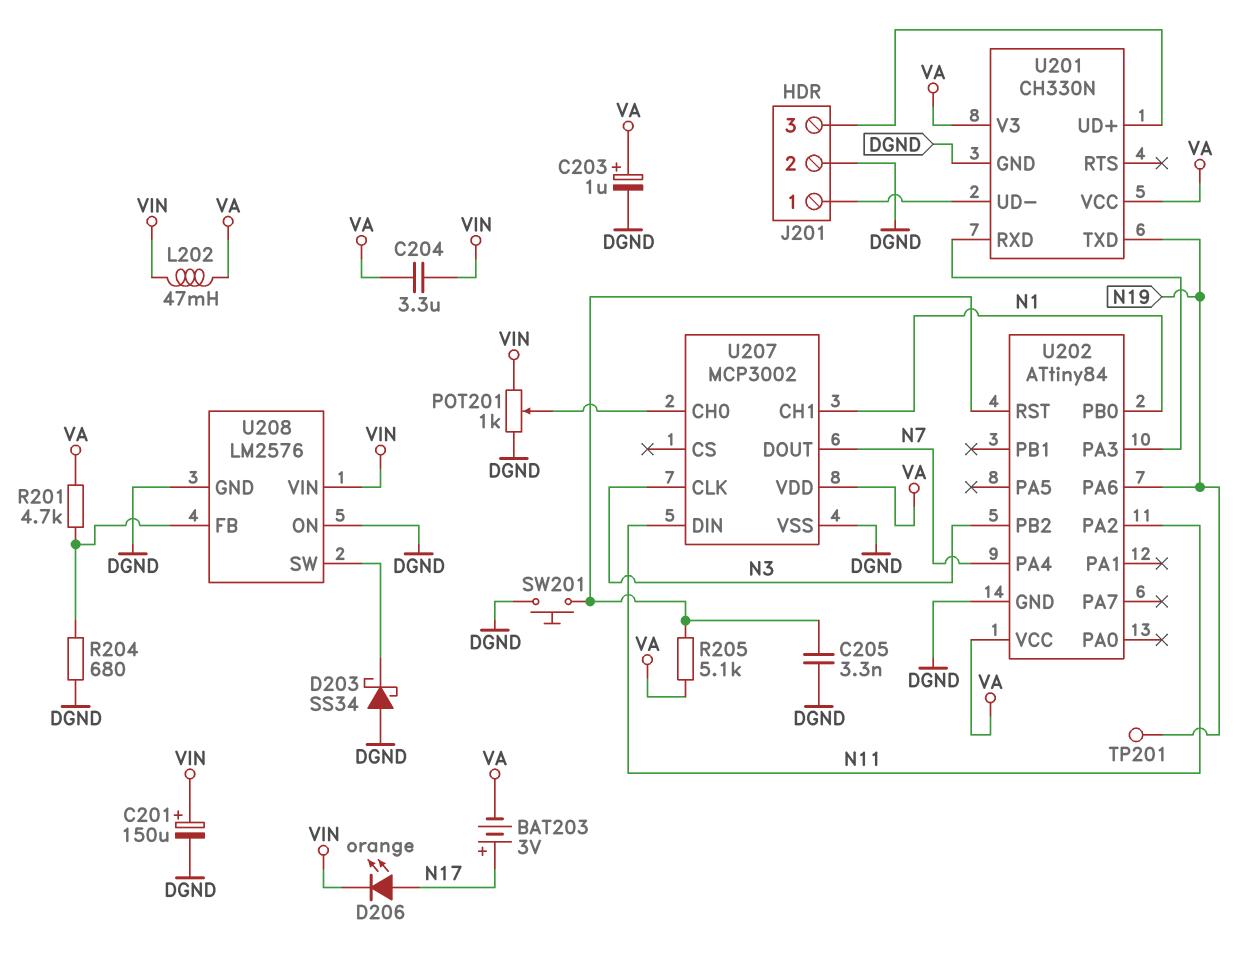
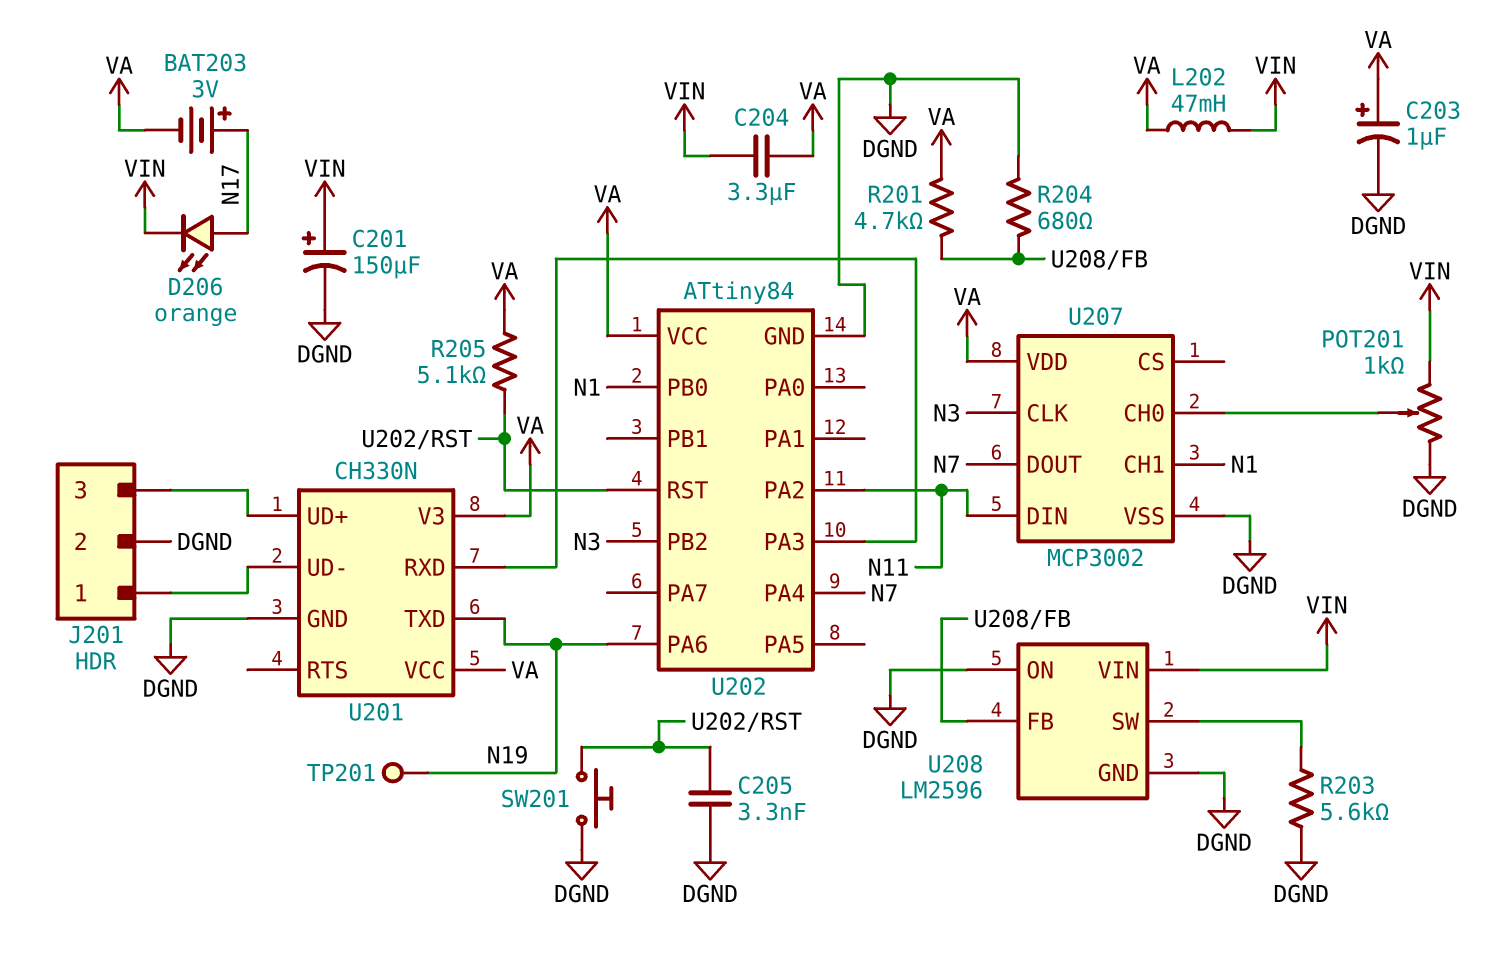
D203: schottky SS34 (A DGND, K U208/SW) -> none
R203: none -> 5.6k (DGND, U208/SW)
U208: LM2576 -> LM2596

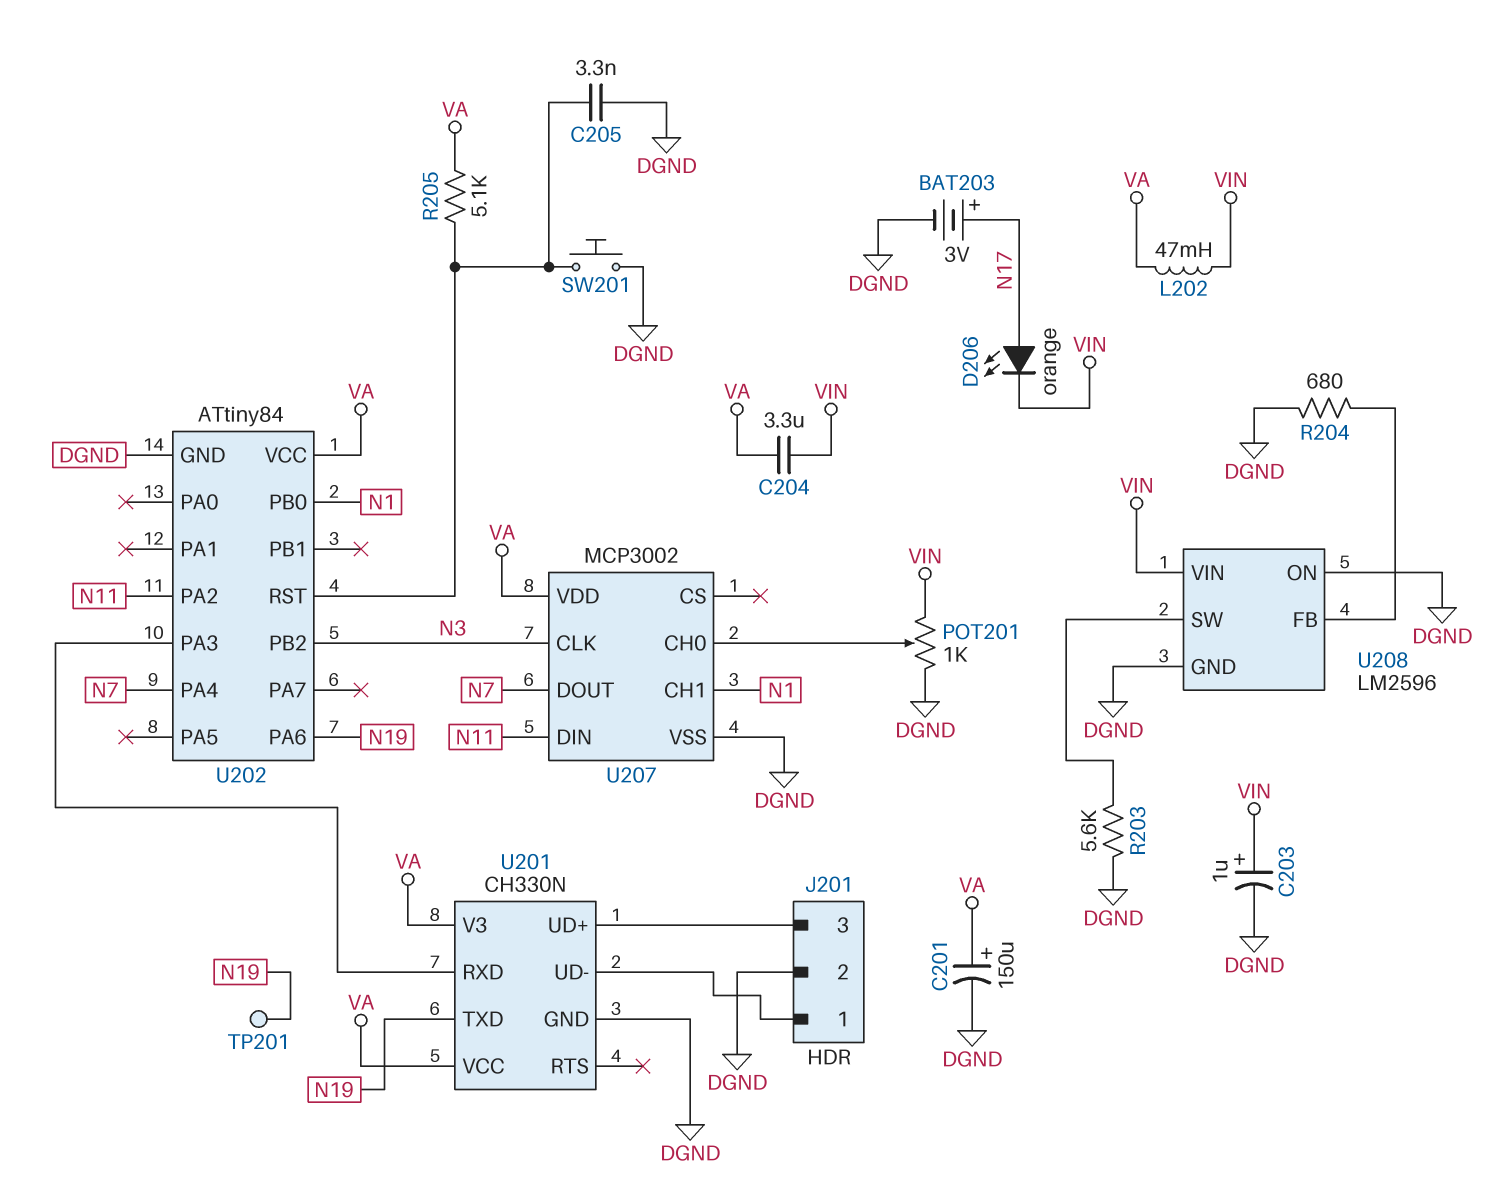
BAT203: 3V (plus N17, minus VA) -> 3V (plus N17, minus DGND)
C201: 150uF (plus VIN, minus DGND) -> 150uF (plus VA, minus DGND)
C203: 1uF (plus VA, minus DGND) -> 1uF (plus VIN, minus DGND)
R201: 4.7k (U208/FB, VA) -> none

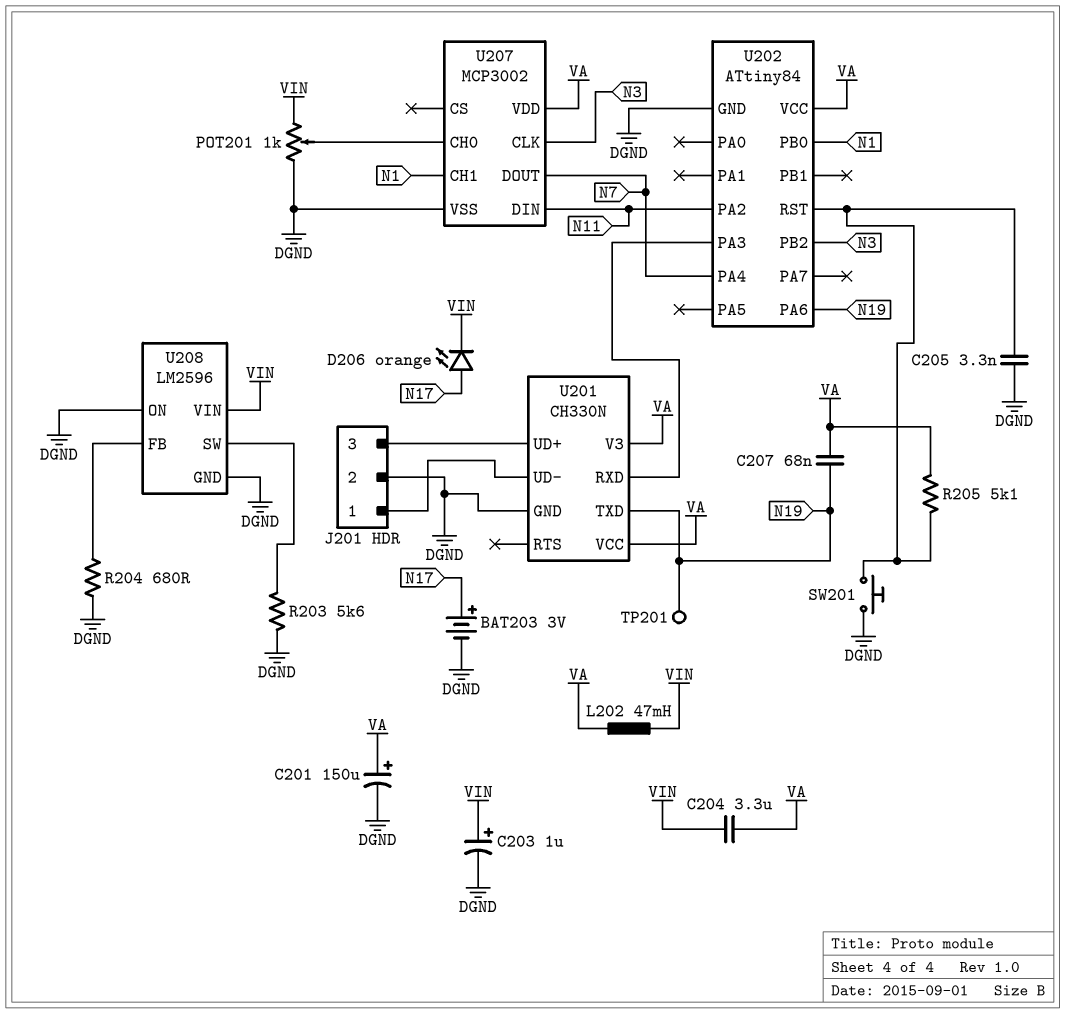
C207: none -> 68nF (N19, VA)

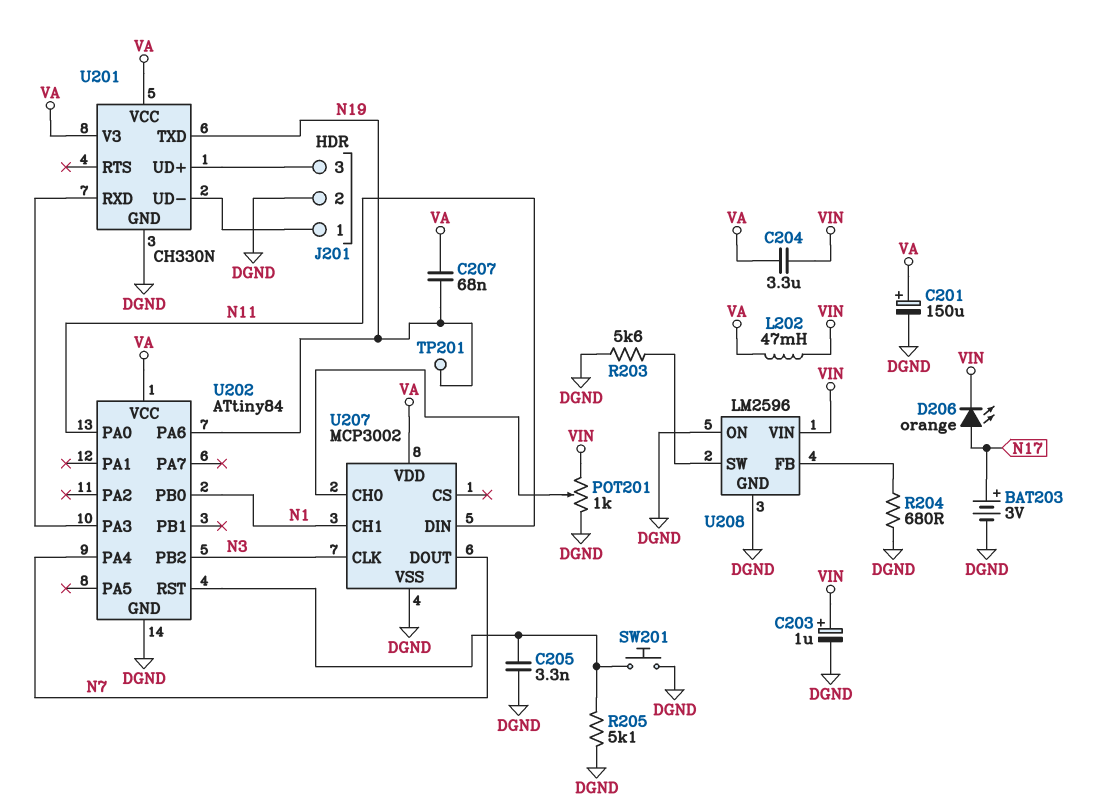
R205: 5.1k (U202/RST, VA) -> 5.1k (DGND, U202/RST)
U202 pin PA0: none -> N11
U202 pin PA2: N11 -> none

